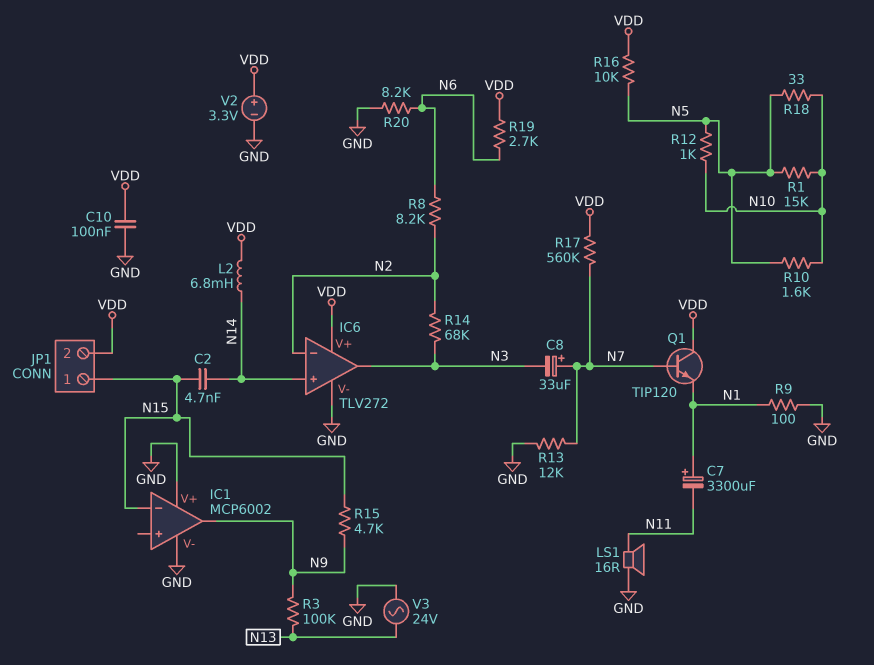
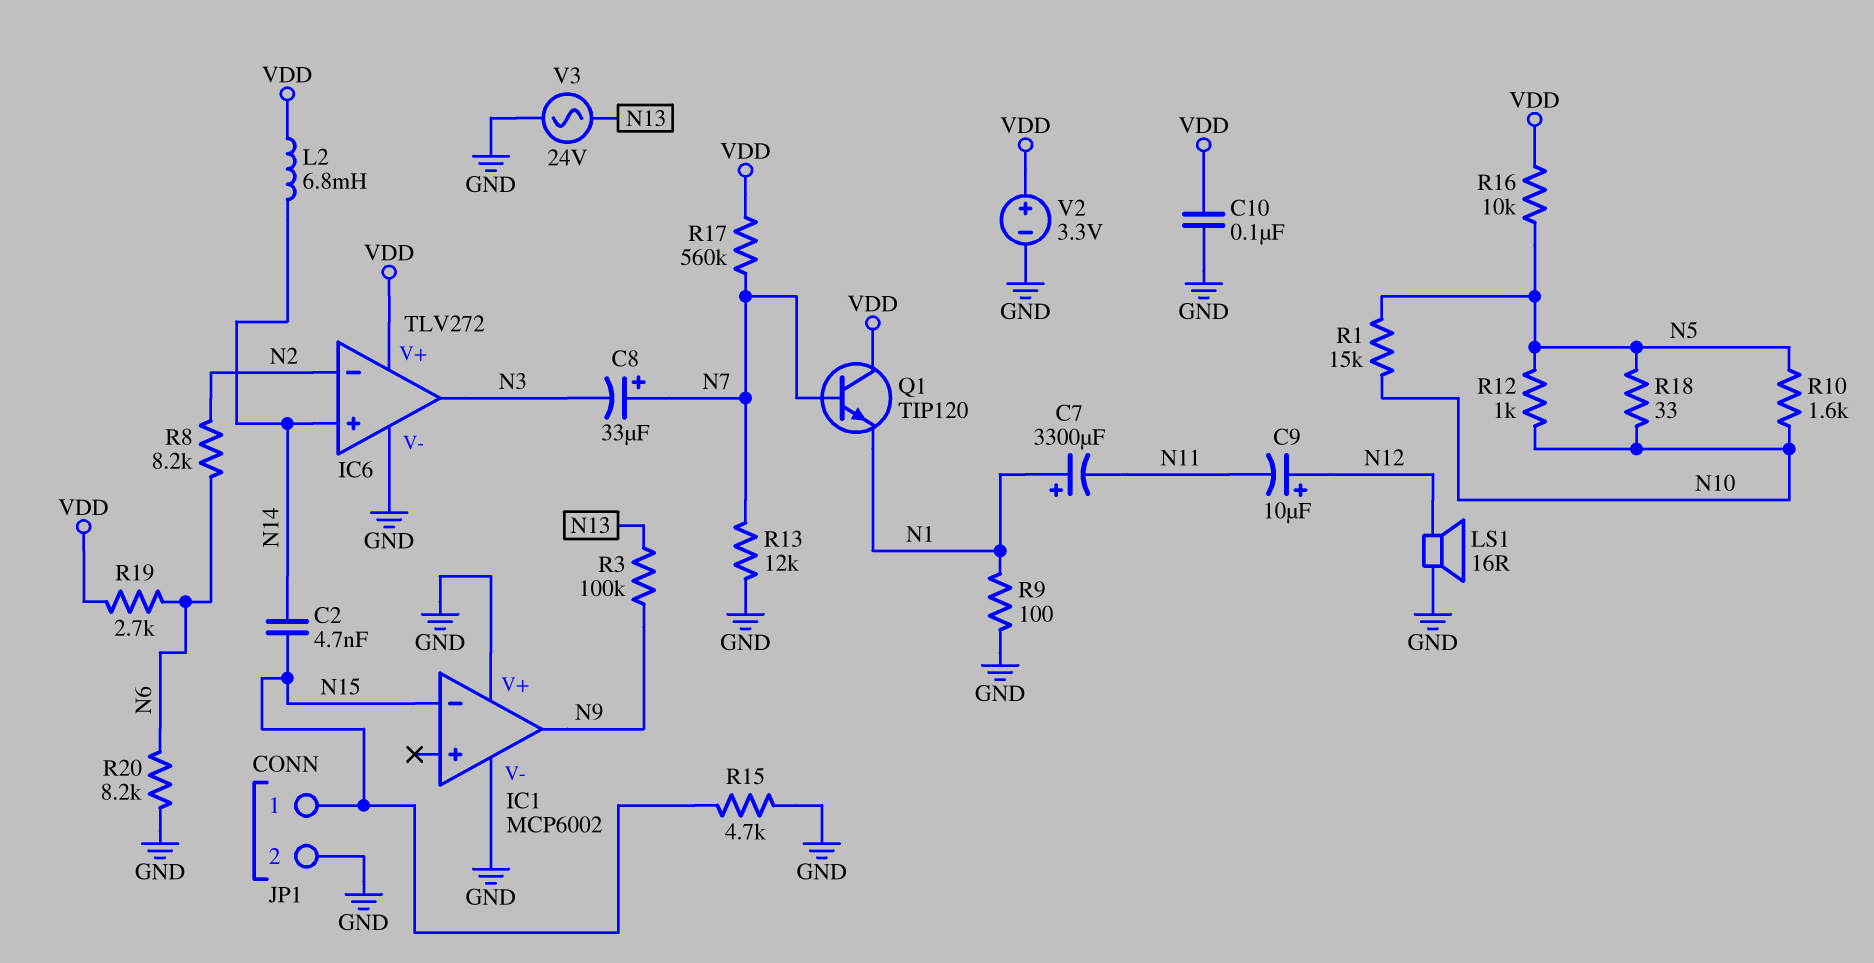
C9: none -> 10uF (plus N12, minus N11)
JP1 pin 2: VDD -> GND
LS1: speaker 16R (GND, N11) -> speaker 16R (GND, N12)
R14: 68k (N2, N3) -> none
R15: 4.7k (N9, N15) -> 4.7k (GND, N15)

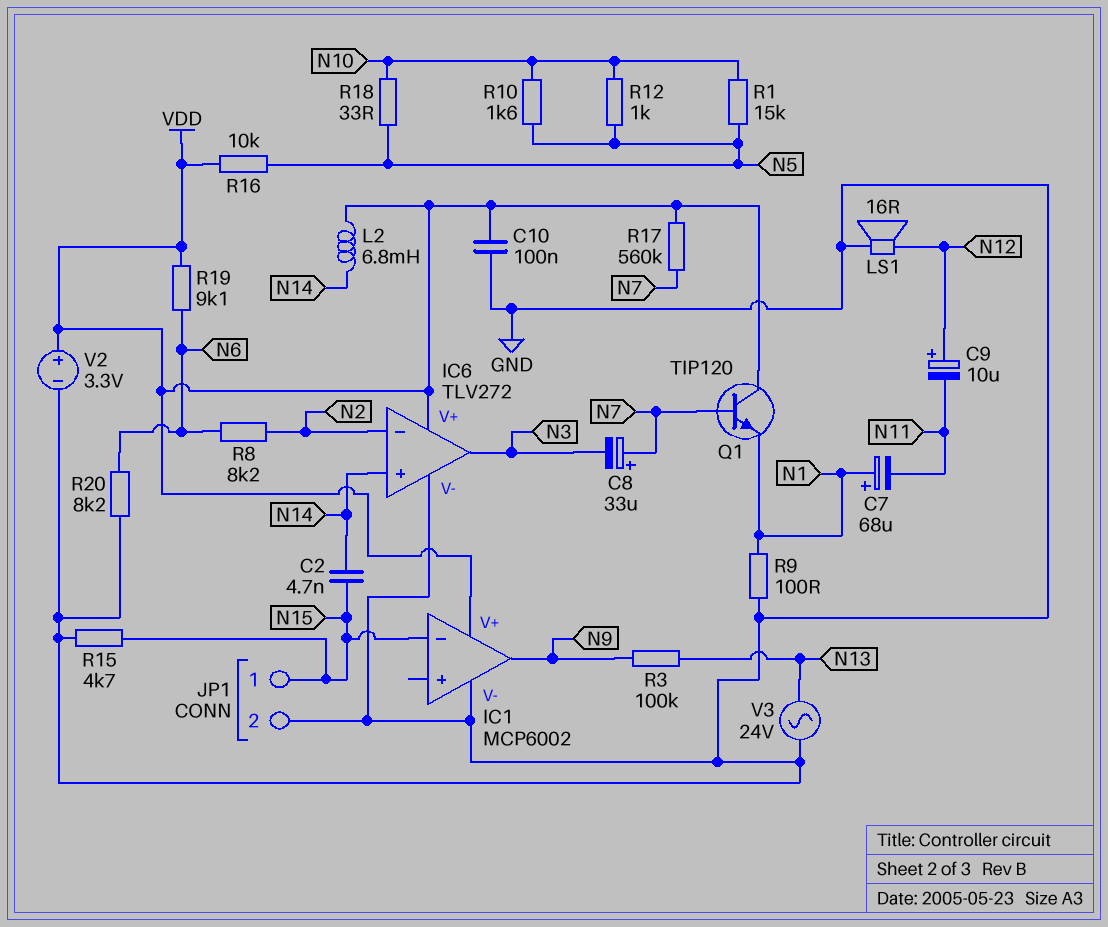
C7: 3300uF (plus N1, minus N11) -> 68uF (plus N1, minus N11)
IC1 pin V+: GND -> VDD
R13: 12k (GND, N7) -> none
R19: 2.7k (N6, VDD) -> 9.1k (N6, VDD)

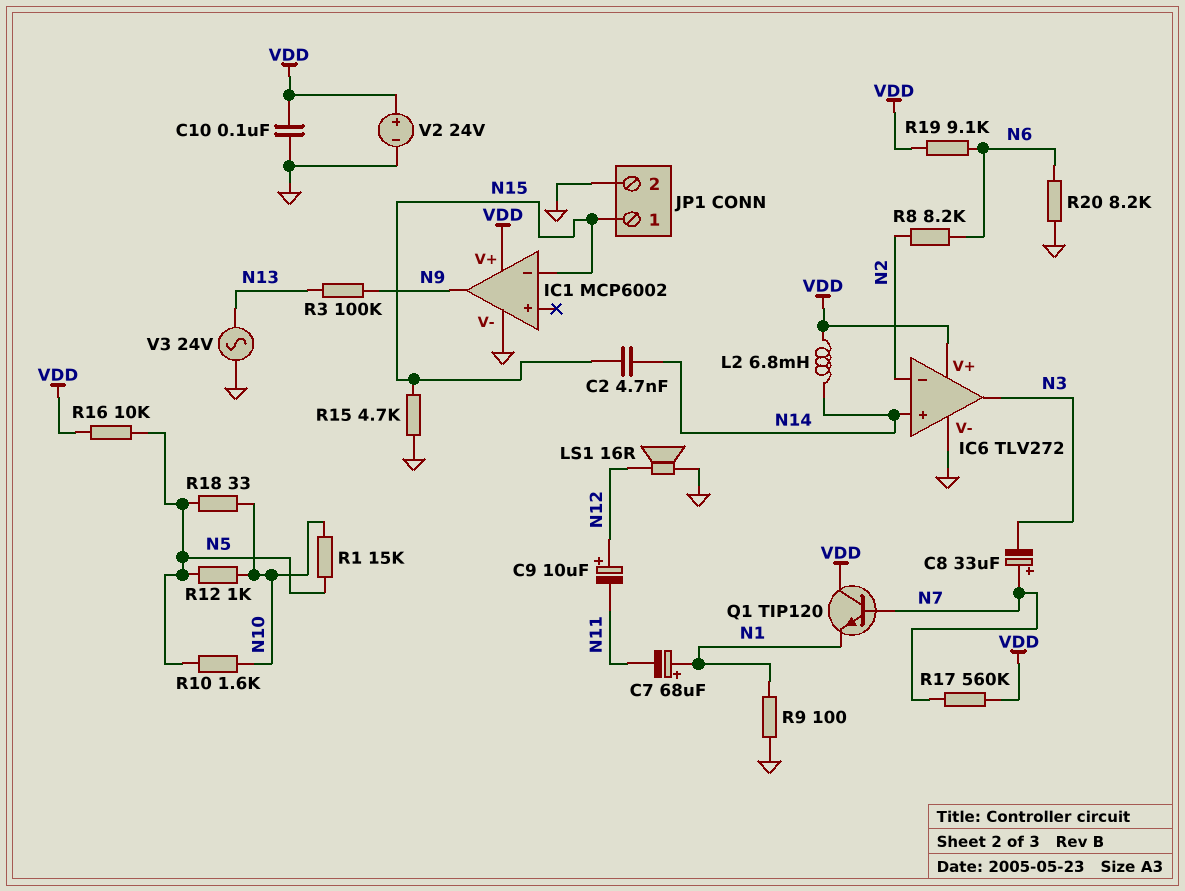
V2: 3.3V (plus VDD, minus GND) -> 24V (plus VDD, minus GND)

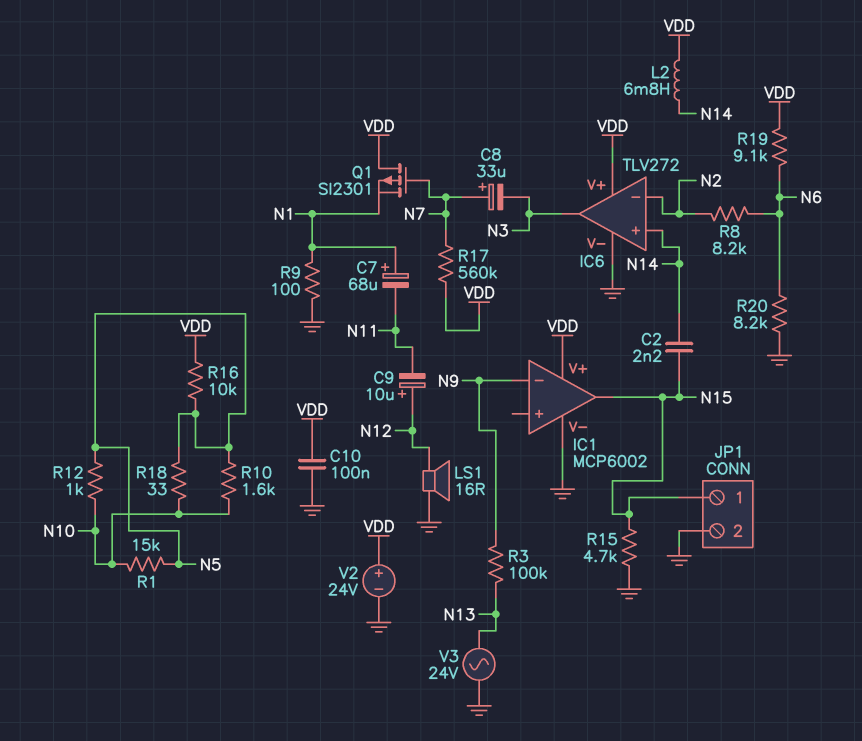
C2: 4.7nF (N14, N15) -> 2.2nF (N14, N15)
IC1 pin in-: N15 -> N9
IC1 pin out: N9 -> N15
Q1: NPN TIP120 (B N7, C VDD, E N1) -> PMOS SI2301 (G N7, D VDD, S N1)

